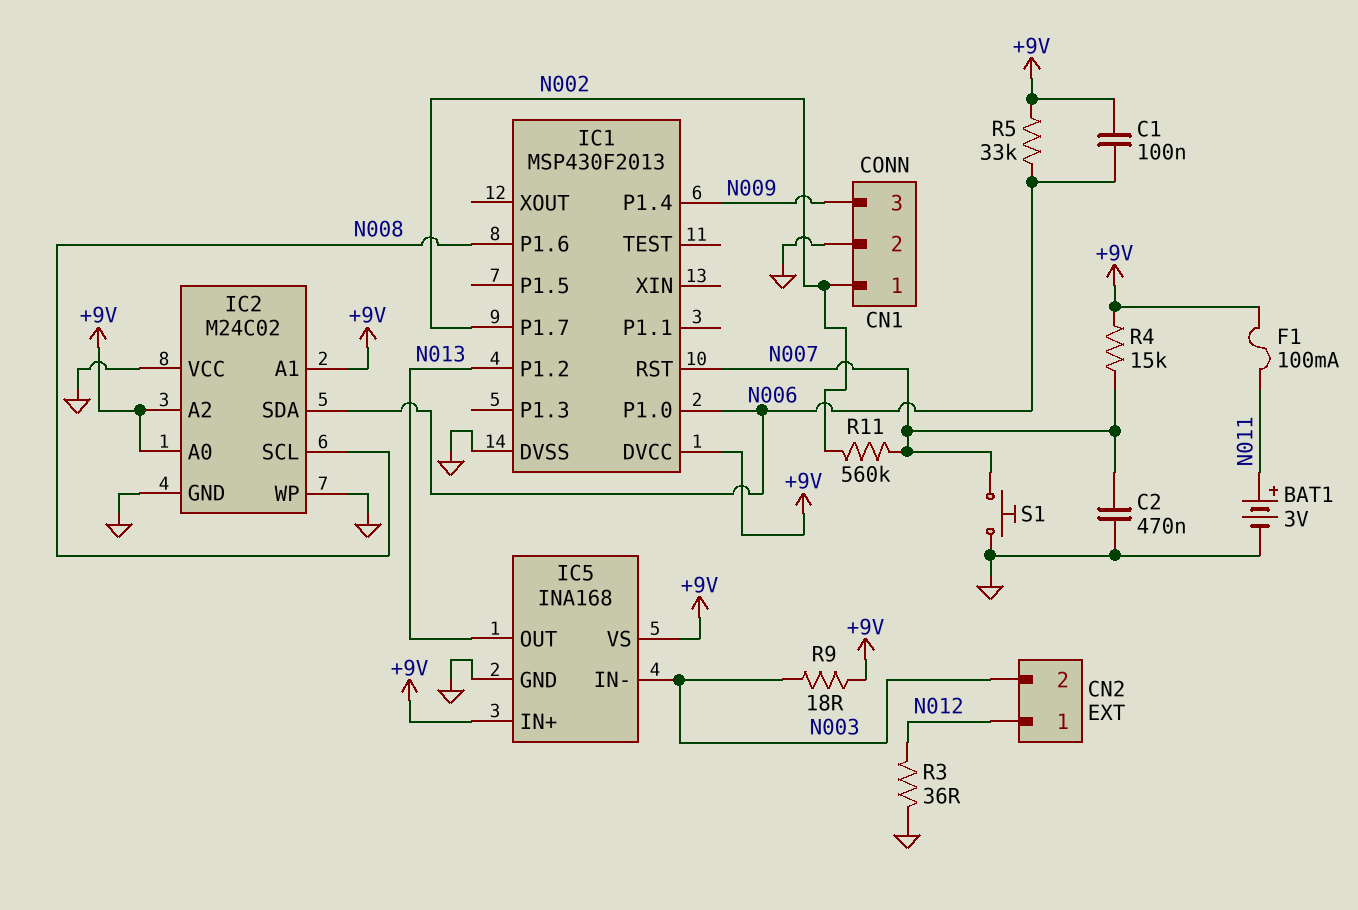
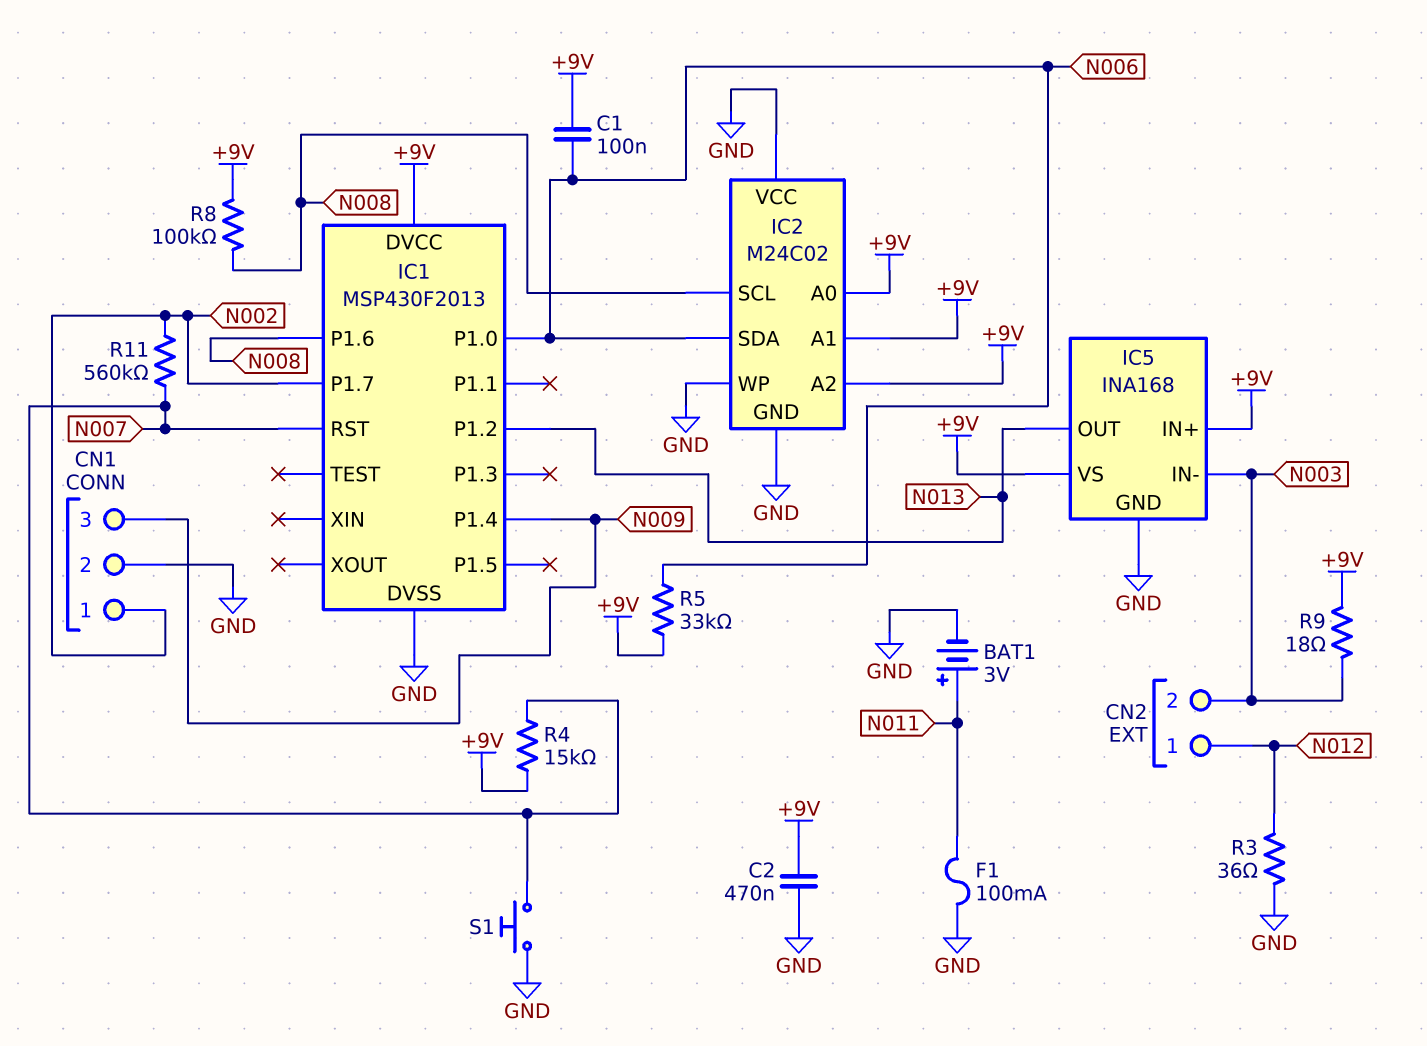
C2: 470nF (GND, N007) -> 470nF (+9V, GND)
F1: 100mA (+9V, N011) -> 100mA (GND, N011)
R8: none -> 100k (+9V, N008)

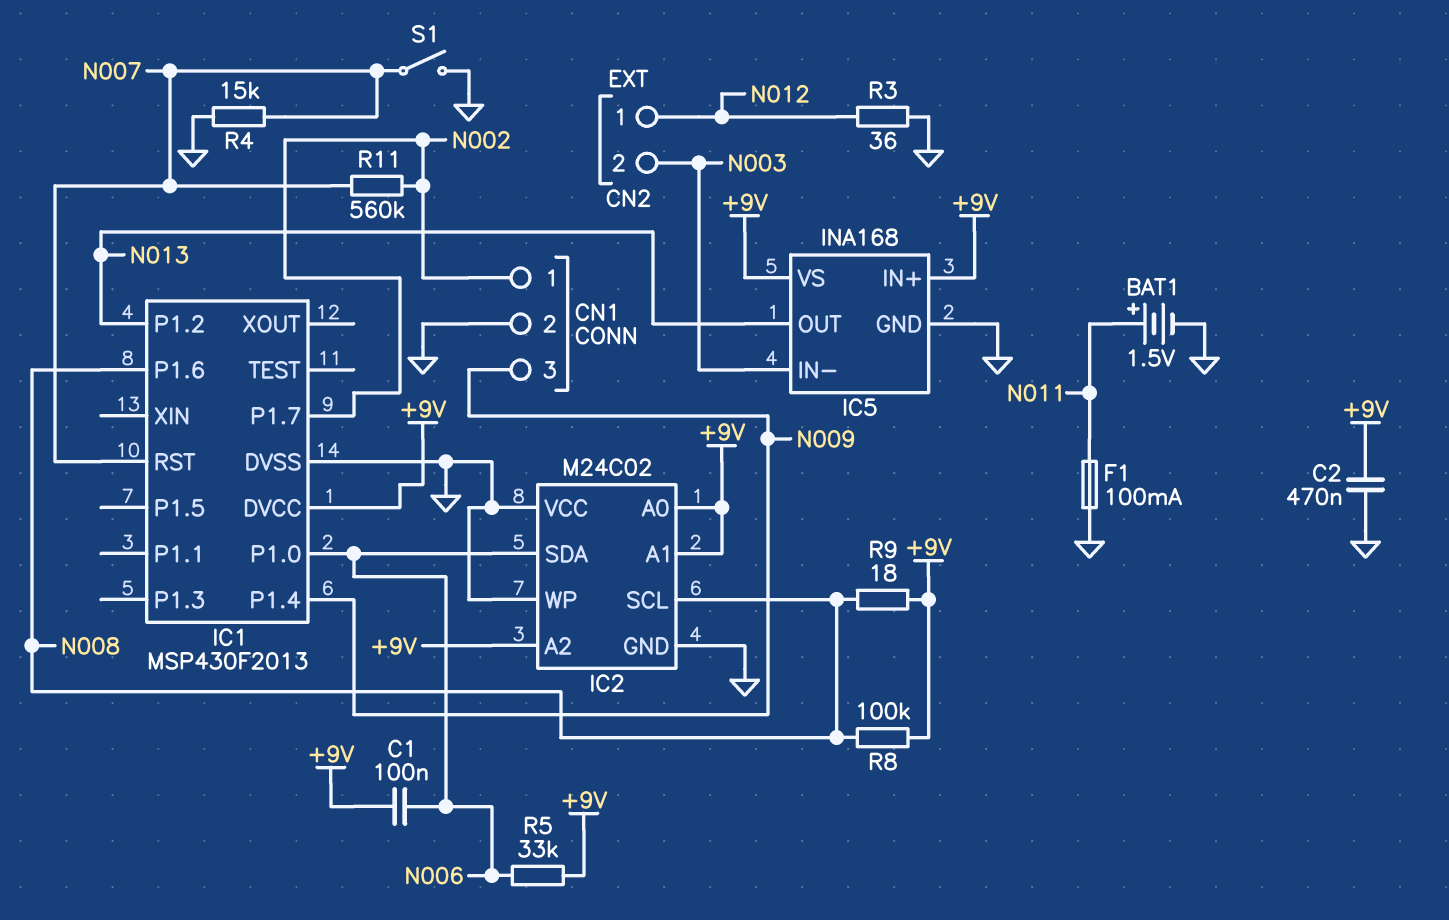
BAT1: 3V (plus N011, minus GND) -> 1.5V (plus N011, minus GND)
R4: 15k (+9V, N007) -> 15k (GND, N007)
R9: 18 (+9V, N003) -> 18 (+9V, N008)
S1: button (GND, N007) -> switch (GND, N007)

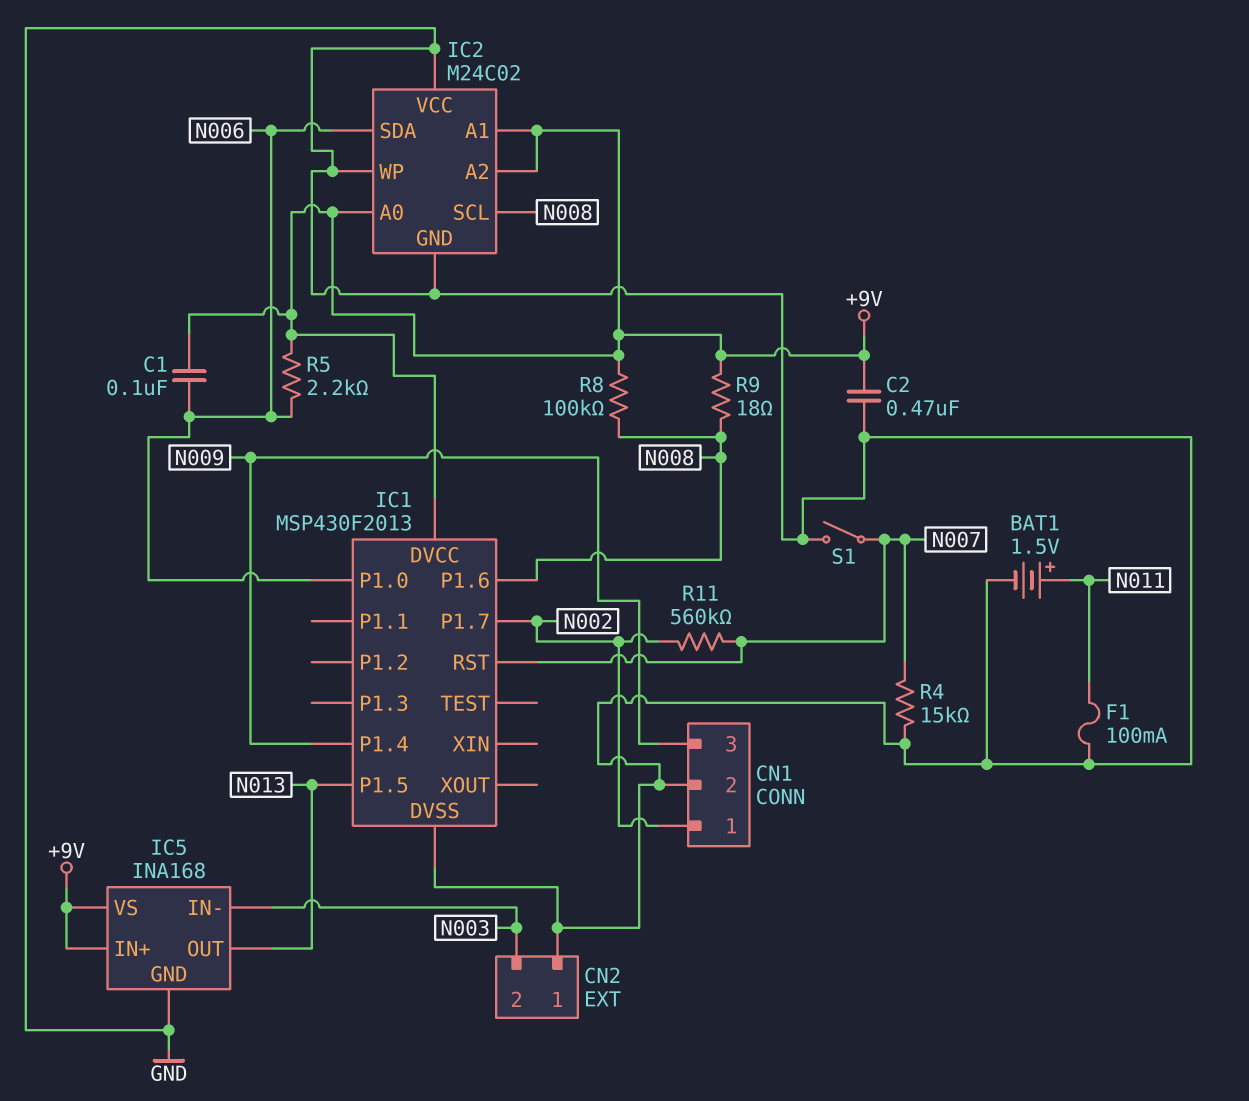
CN2 pin 1: N012 -> GND
IC1 pin P1.2: N013 -> none
IC1 pin P1.5: none -> N013
R3: 36 (GND, N012) -> none
R5: 33k (+9V, N006) -> 2.2k (+9V, N006)

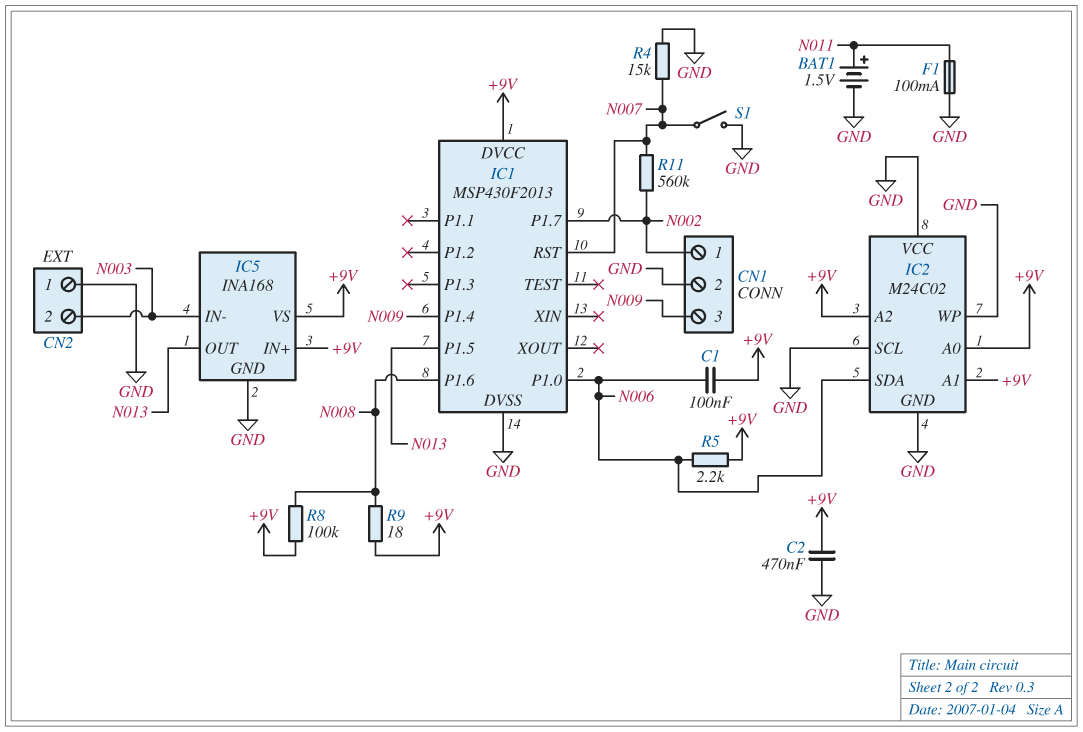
IC2 pin SCL: N008 -> GND

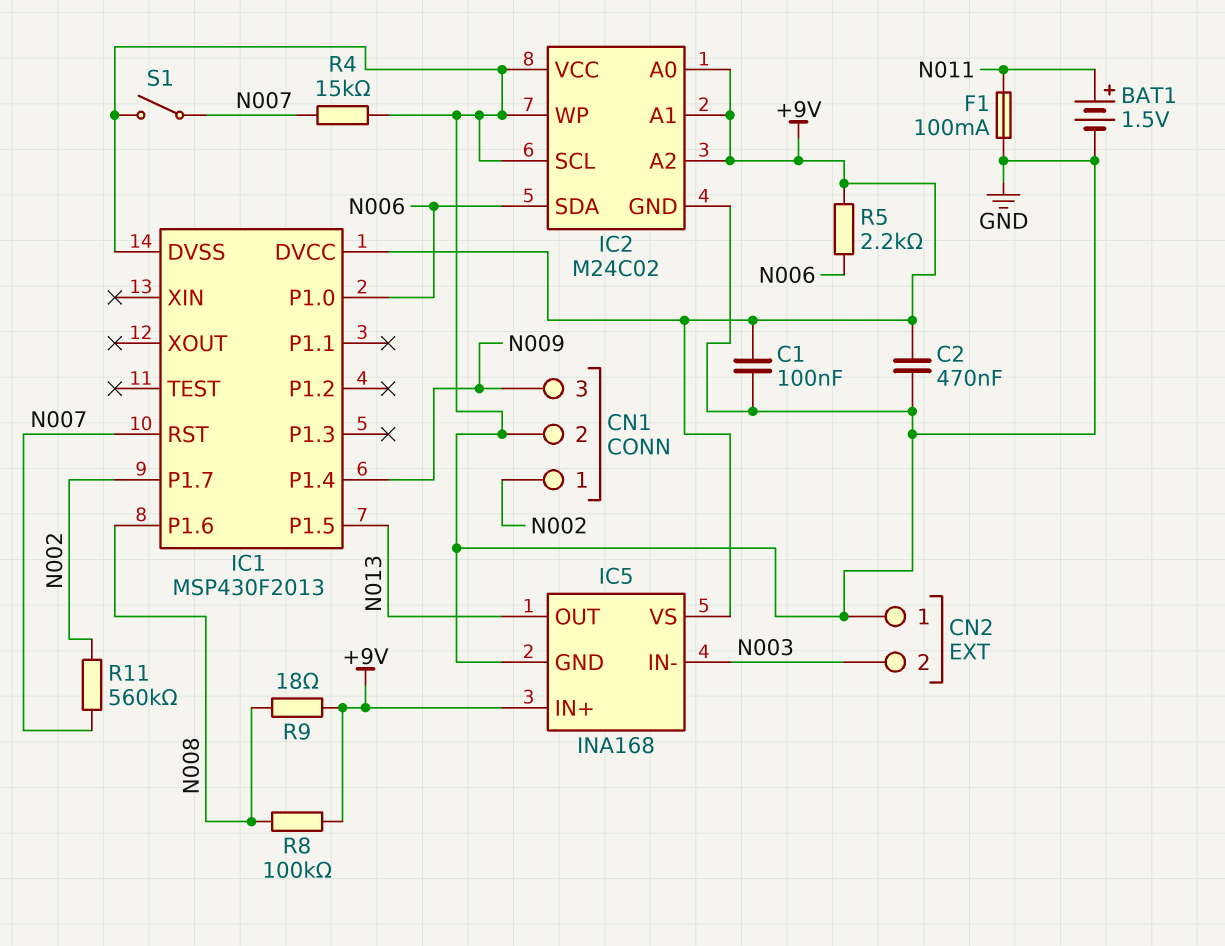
C1: 100nF (+9V, N006) -> 100nF (+9V, GND)

